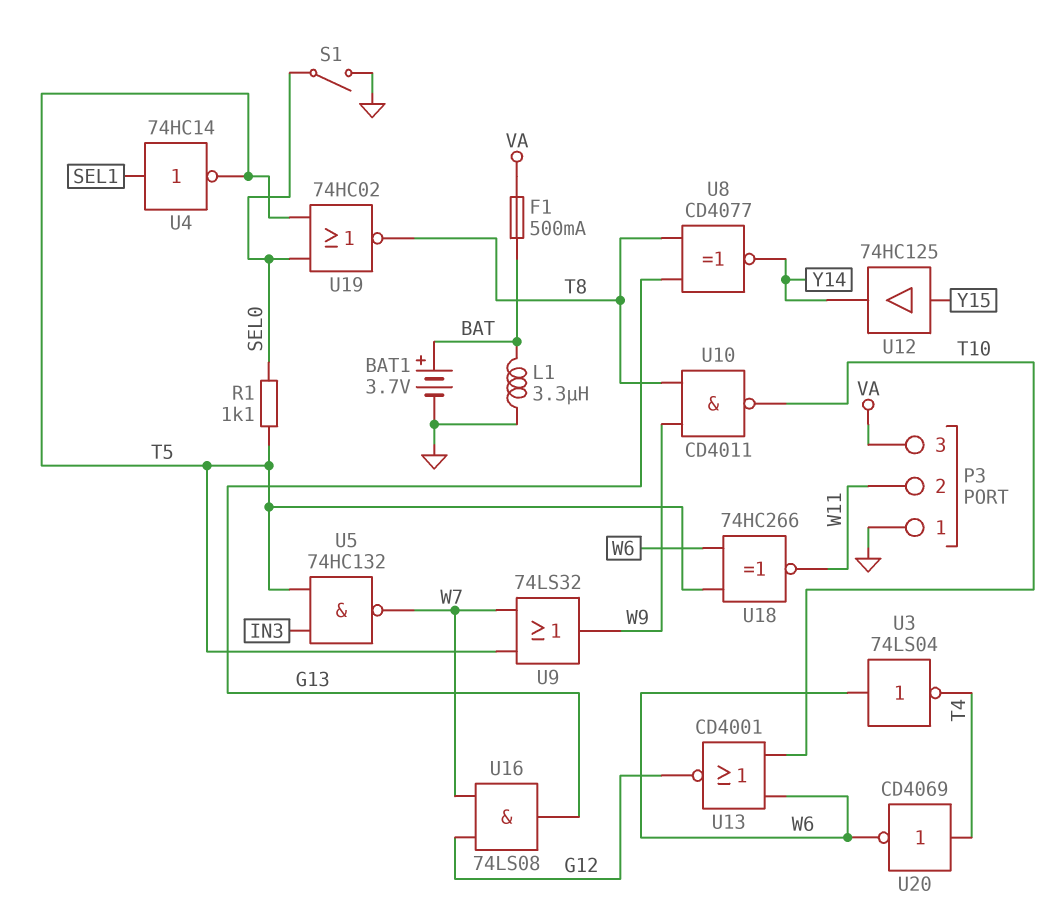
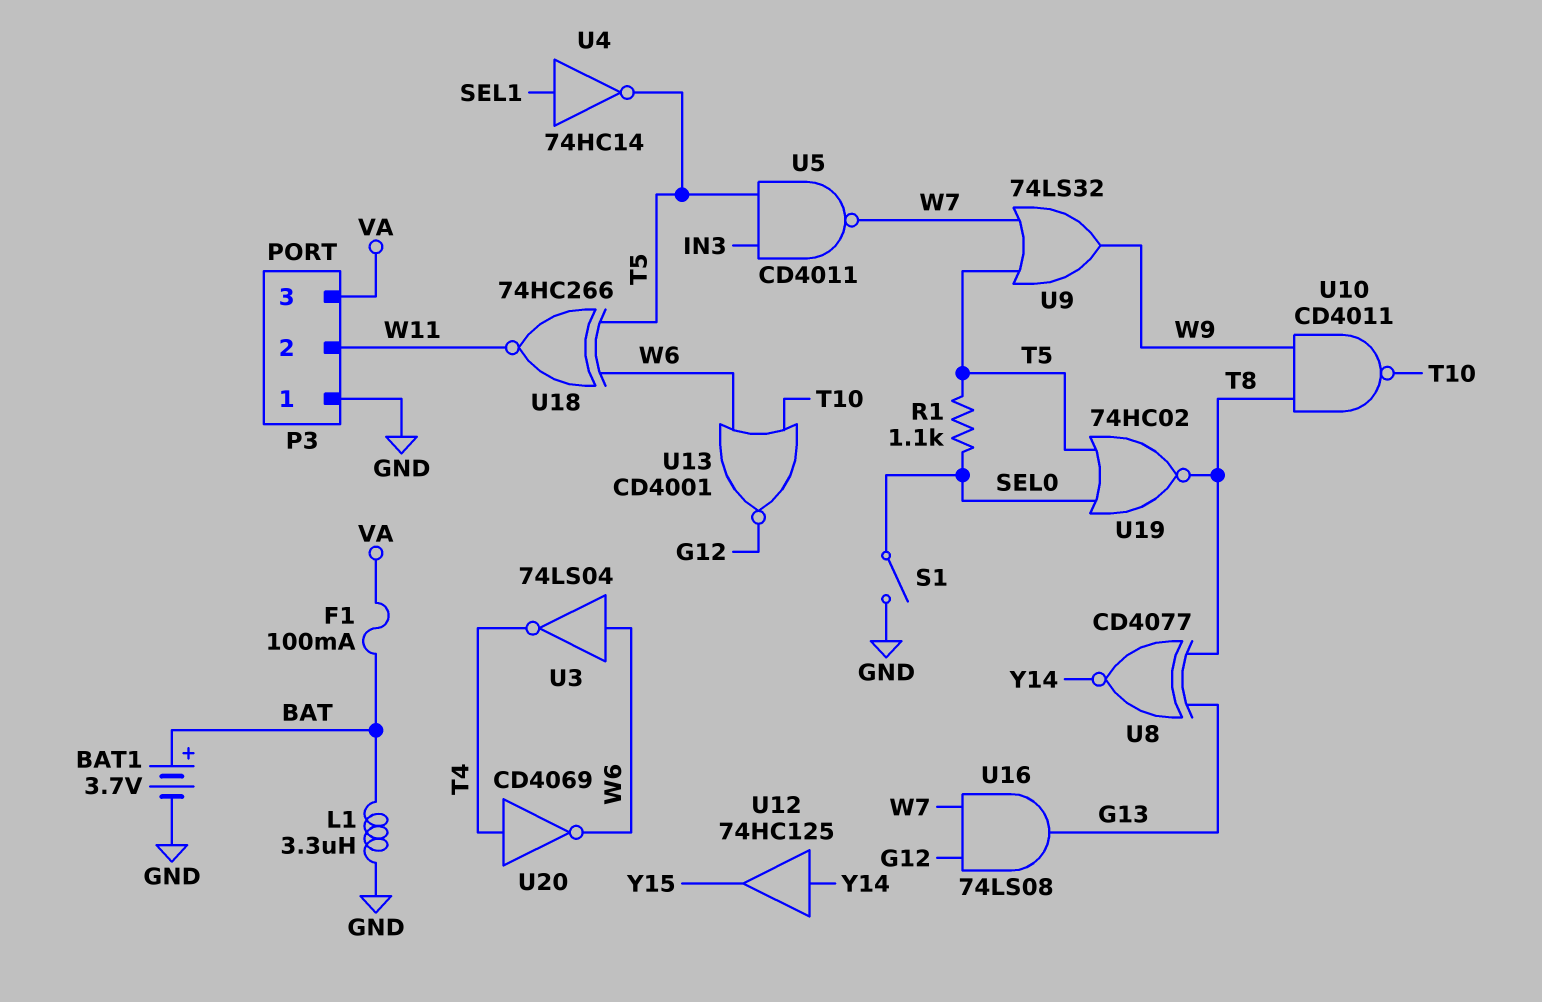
F1: 500mA (BAT, VA) -> 100mA (BAT, VA)
U5: NAND 74HC132 (in IN3, in T5, out W7) -> NAND CD4011 (in IN3, in T5, out W7)
U12: buffer 74HC125 (in Y15, out Y14) -> buffer 74HC125 (in Y14, out Y15)

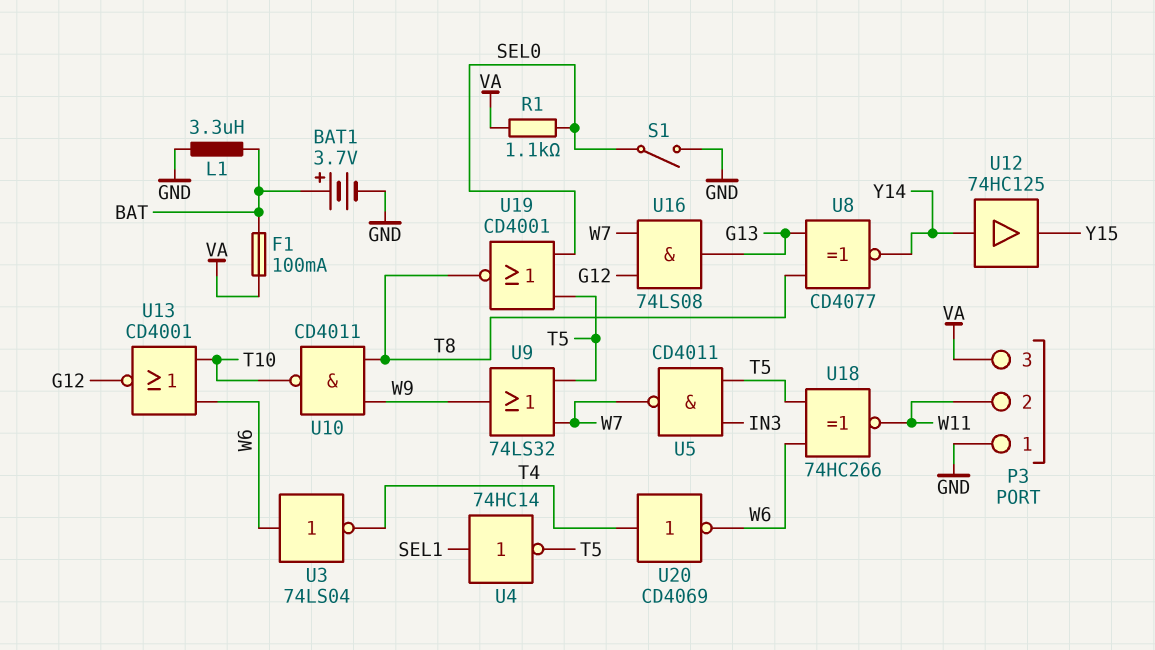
R1: 1.1k (SEL0, T5) -> 1.1k (SEL0, VA)
U19: NOR 74HC02 (in SEL0, in T5, out T8) -> NOR CD4001 (in SEL0, in T5, out T8)

